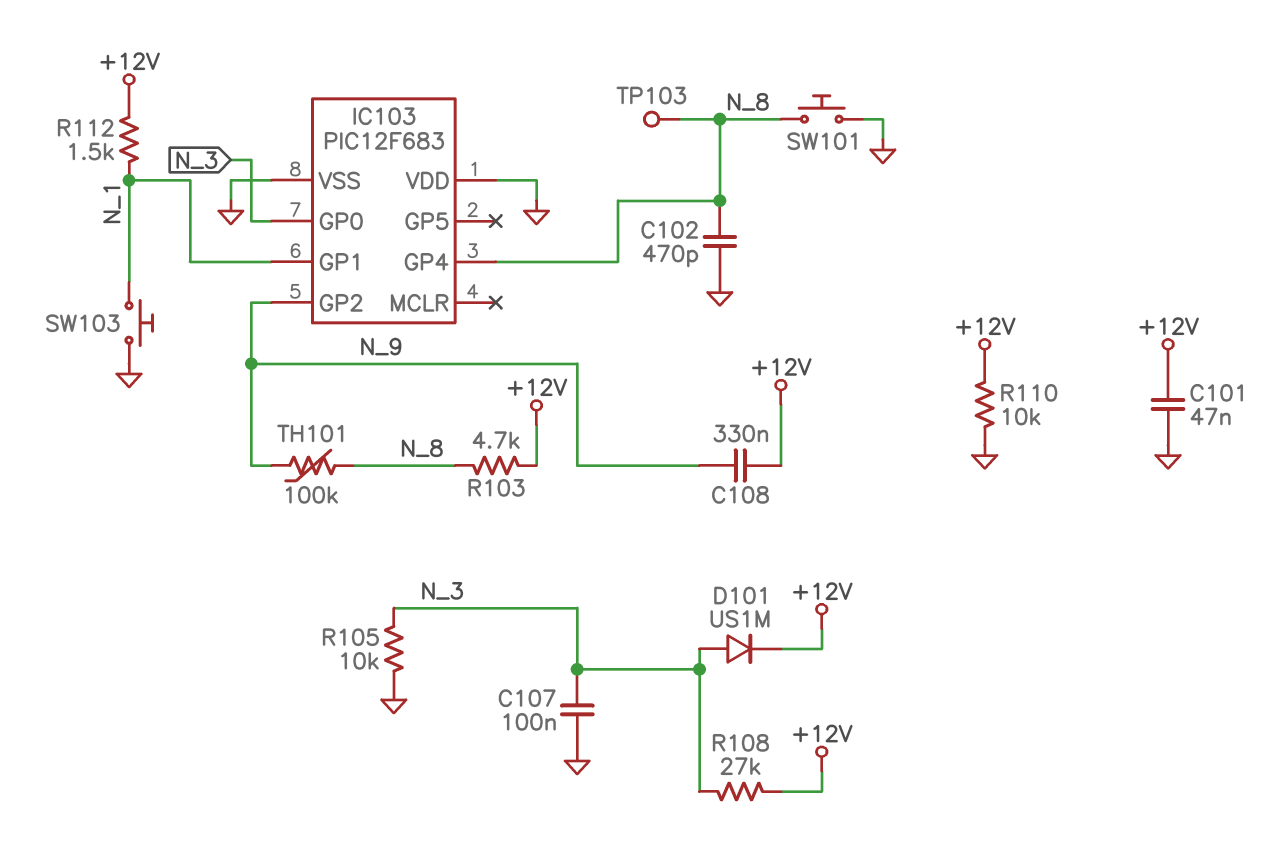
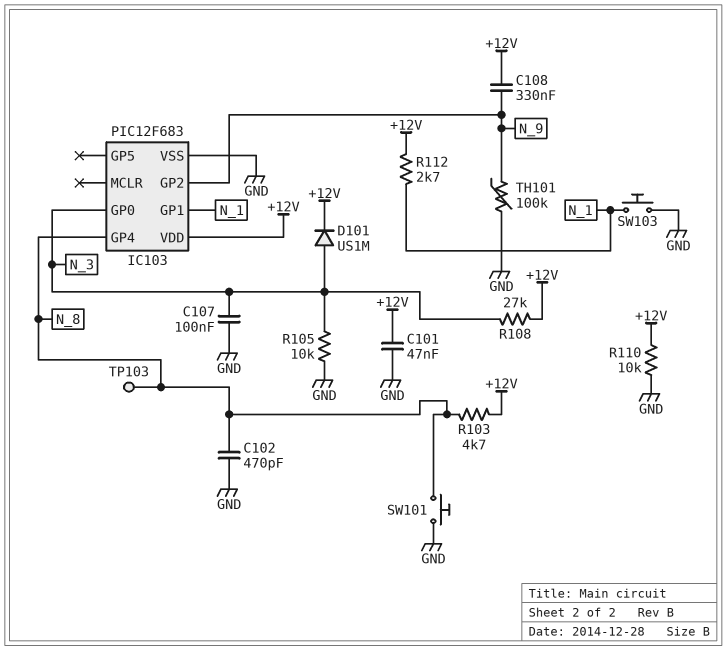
IC103 pin VDD: GND -> +12V
R112: 1.5k (+12V, N_1) -> 2.7k (+12V, N_1)
TH101: 100k (N_8, N_9) -> 100k (GND, N_9)

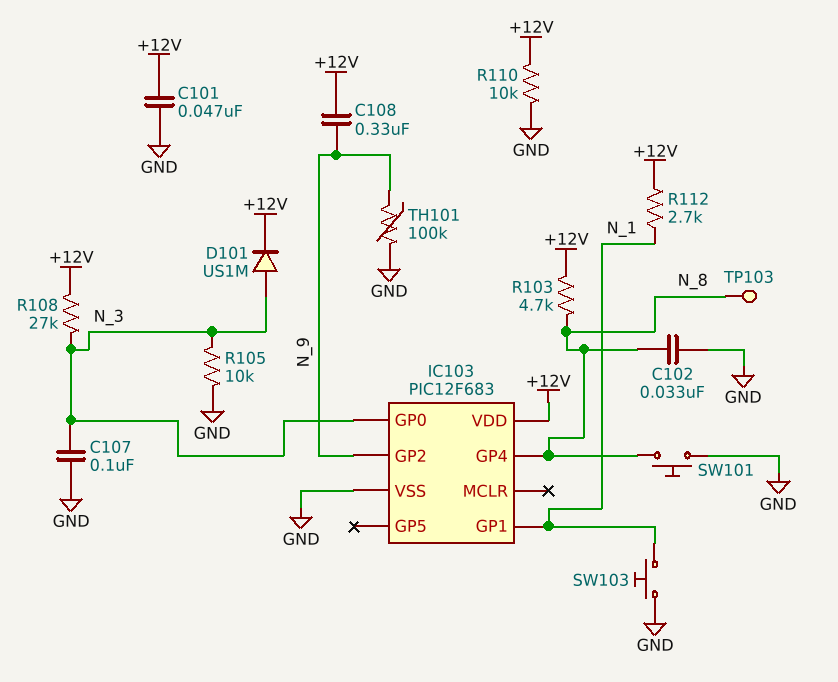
C102: 470pF (GND, N_8) -> 33nF (GND, N_8)

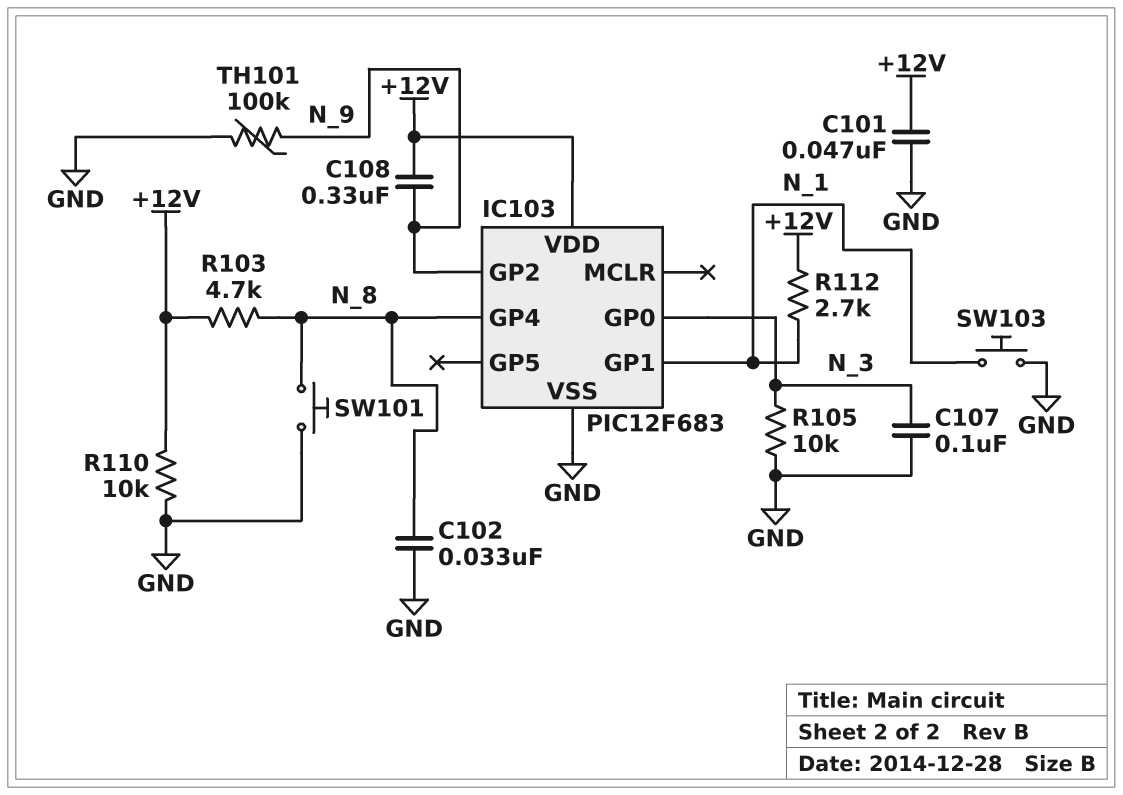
D101: diode US1M (A N_3, K +12V) -> none
R108: 27k (+12V, N_3) -> none
TP103: test point (N_8) -> none

